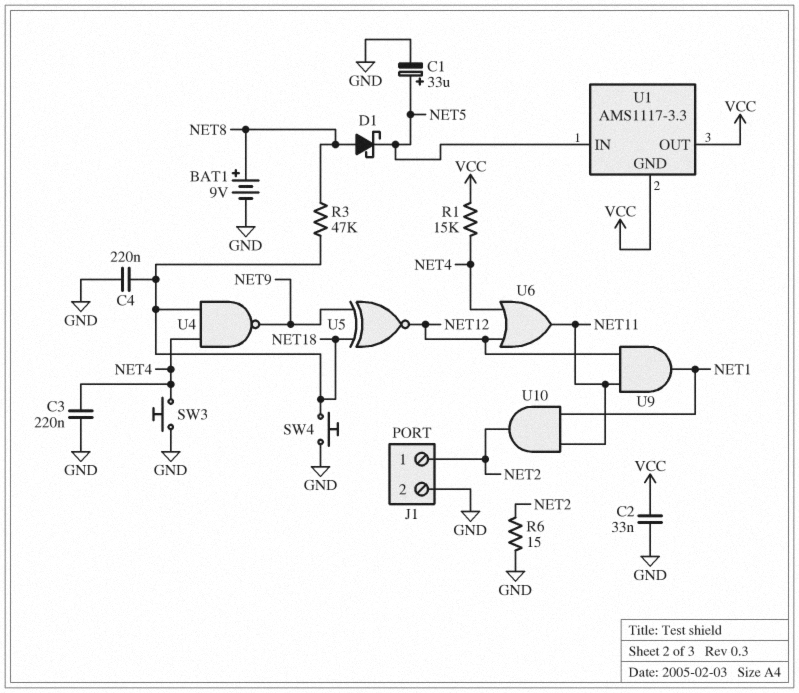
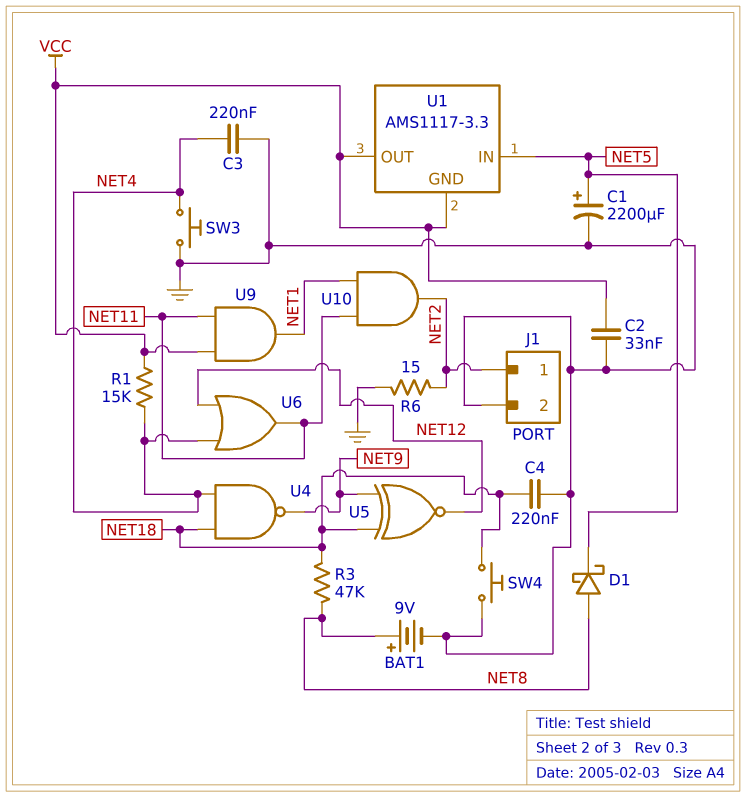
C1: 33uF (plus NET5, minus GND) -> 2200uF (plus NET5, minus GND)
U9: AND (in NET11, in NET12, out NET1) -> AND (in NET11, in VCC, out NET1)

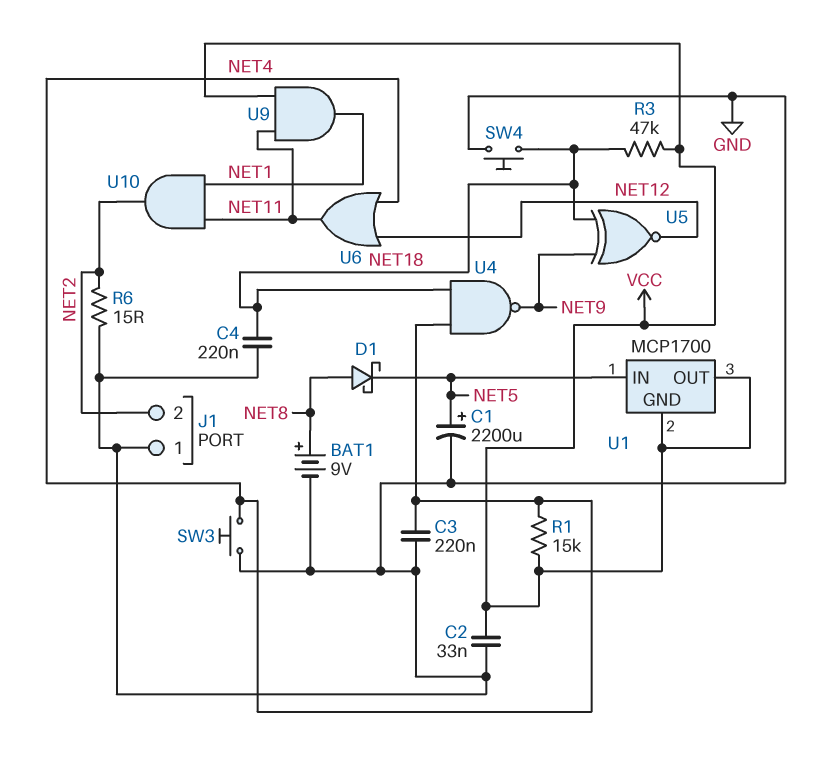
J1 pin 1: NET2 -> GND
J1 pin 2: GND -> NET2
R3: 47k (NET8, NET18) -> 47k (NET18, VCC)
U1: AMS1117-3.3 -> MCP1700

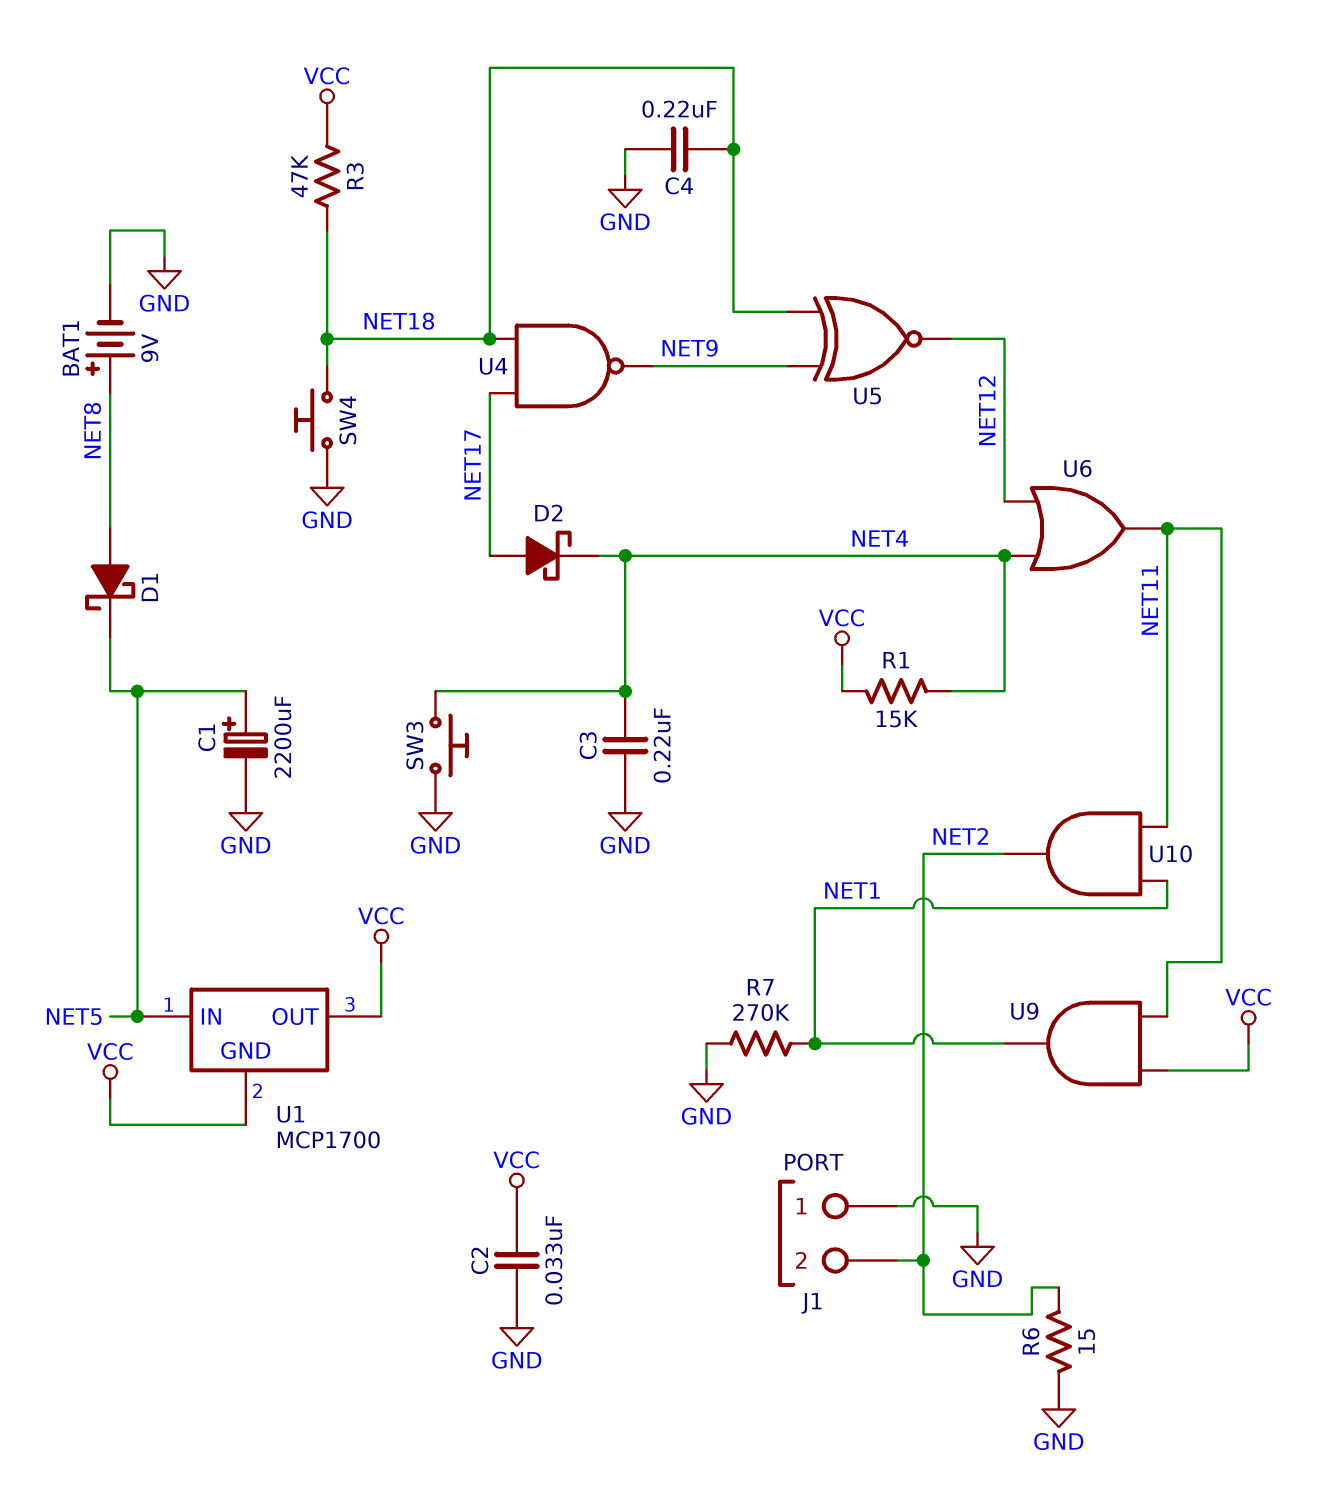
D2: none -> schottky (A NET17, K NET4)
R7: none -> 270k (GND, NET1)
U4: NAND (in NET4, in NET18, out NET9) -> NAND (in NET17, in NET18, out NET9)

